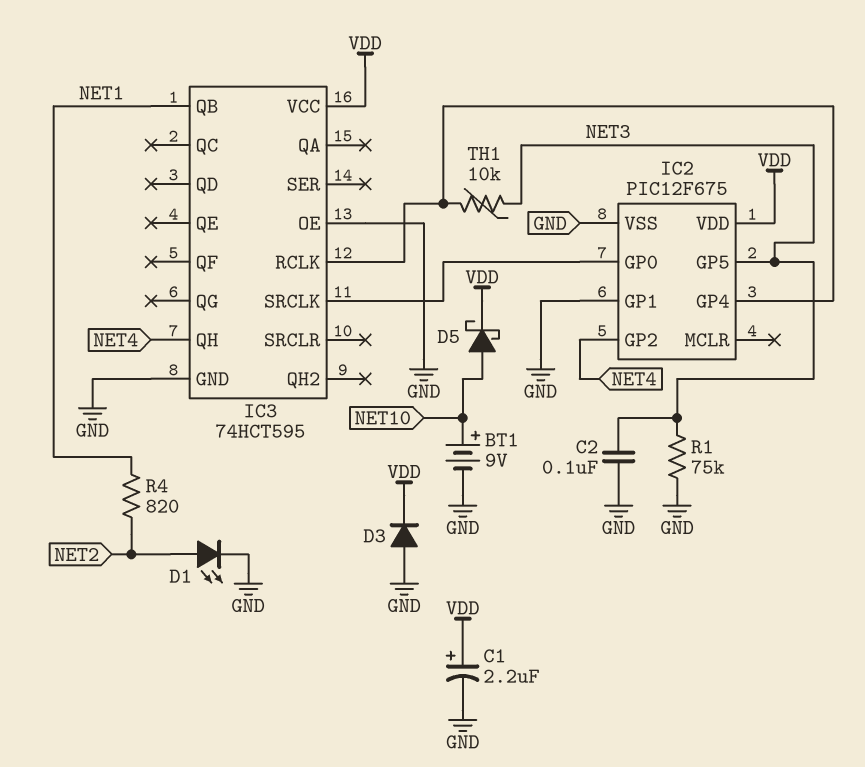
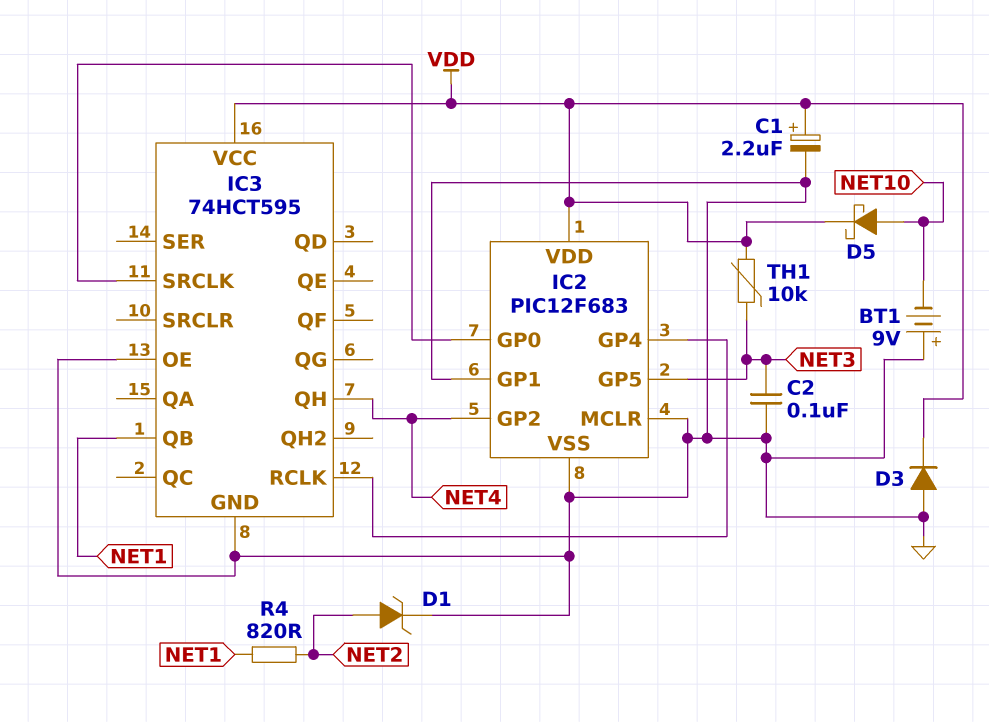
BT1: 9V (plus NET10, minus GND) -> 9V (plus GND, minus NET10)
D1: LED (A NET2, K GND) -> zener (A NET2, K GND)
IC2: PIC12F675 -> PIC12F683
IC2 pin MCLR: none -> GND
R1: 75k (GND, NET3) -> none
TH1: 10k (IC2/GP4, NET3) -> 10k (NET3, VDD)

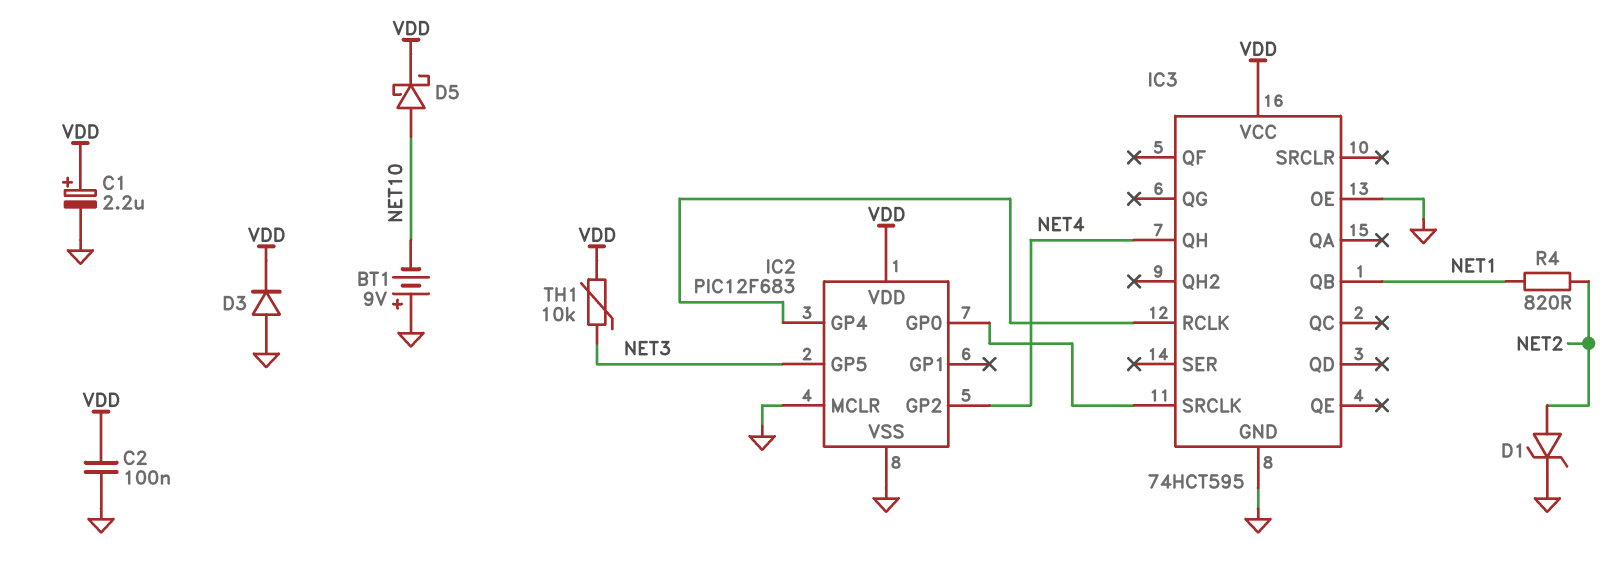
C2: 100nF (GND, NET3) -> 100nF (GND, VDD)
IC2 pin GP1: GND -> none

